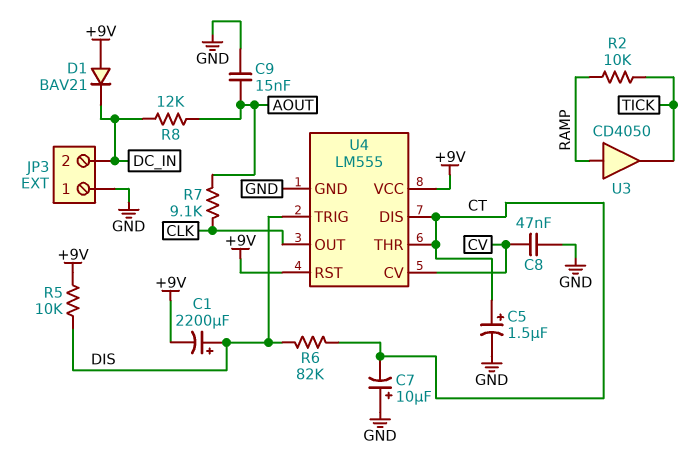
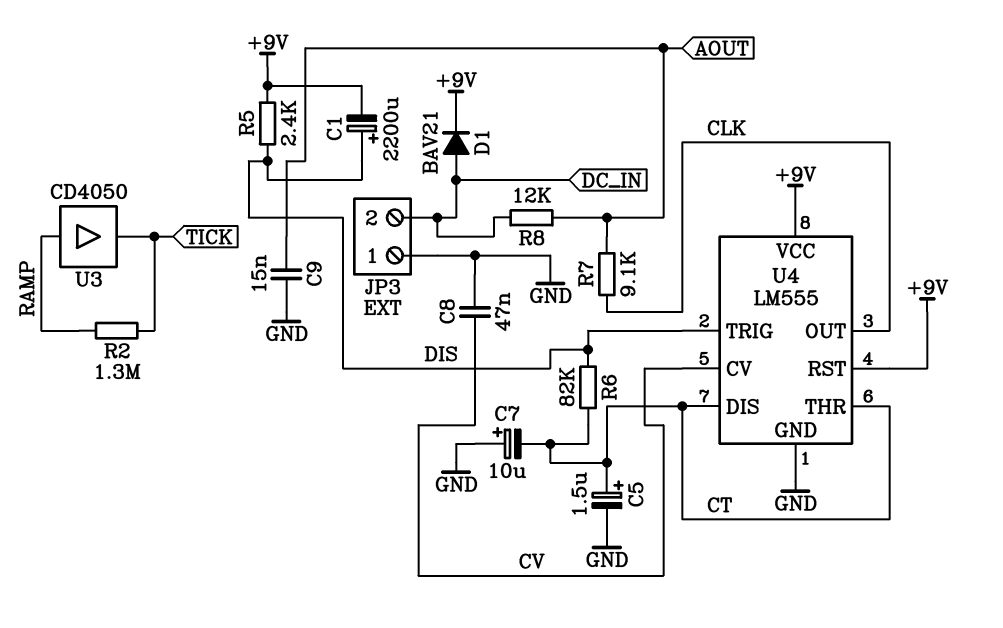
D1: diode BAV21 (A +9V, K DC_IN) -> diode BAV21 (A DC_IN, K +9V)
R2: 10k (RAMP, TICK) -> 1.3M (RAMP, TICK)
R5: 10k (+9V, DIS) -> 2.4k (+9V, DIS)

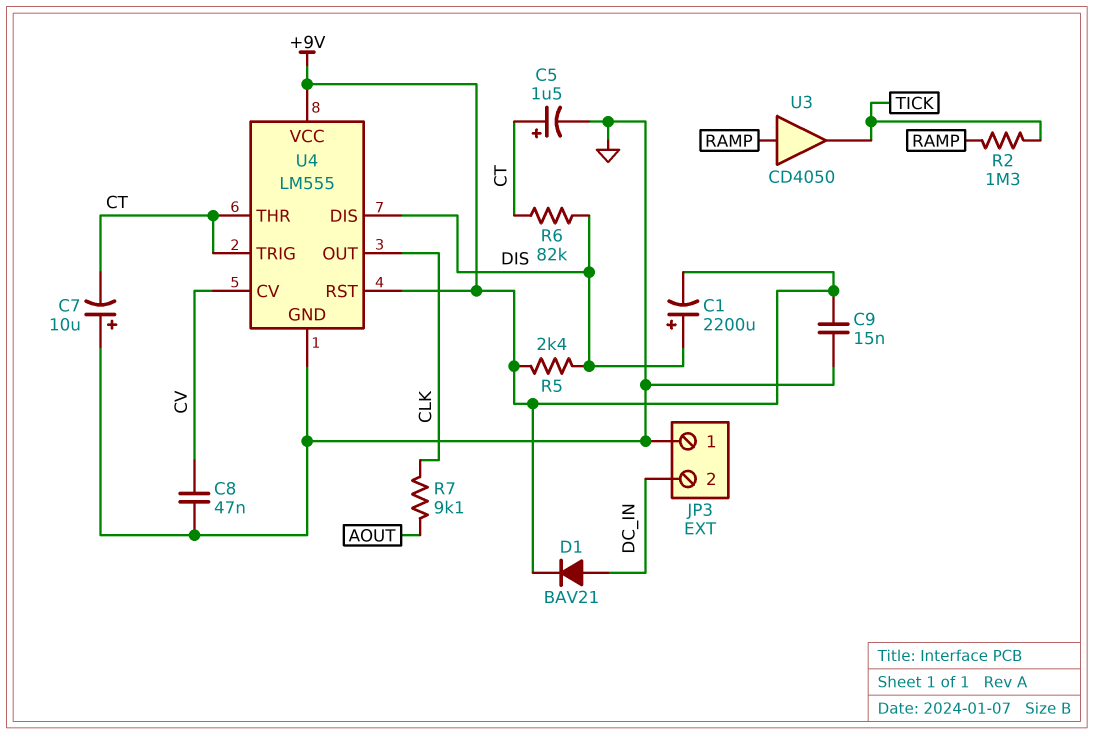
C9: 15nF (AOUT, GND) -> 15nF (+9V, GND)
R8: 12k (AOUT, DC_IN) -> none
U4 pin DIS: CT -> DIS
U4 pin TRIG: DIS -> CT

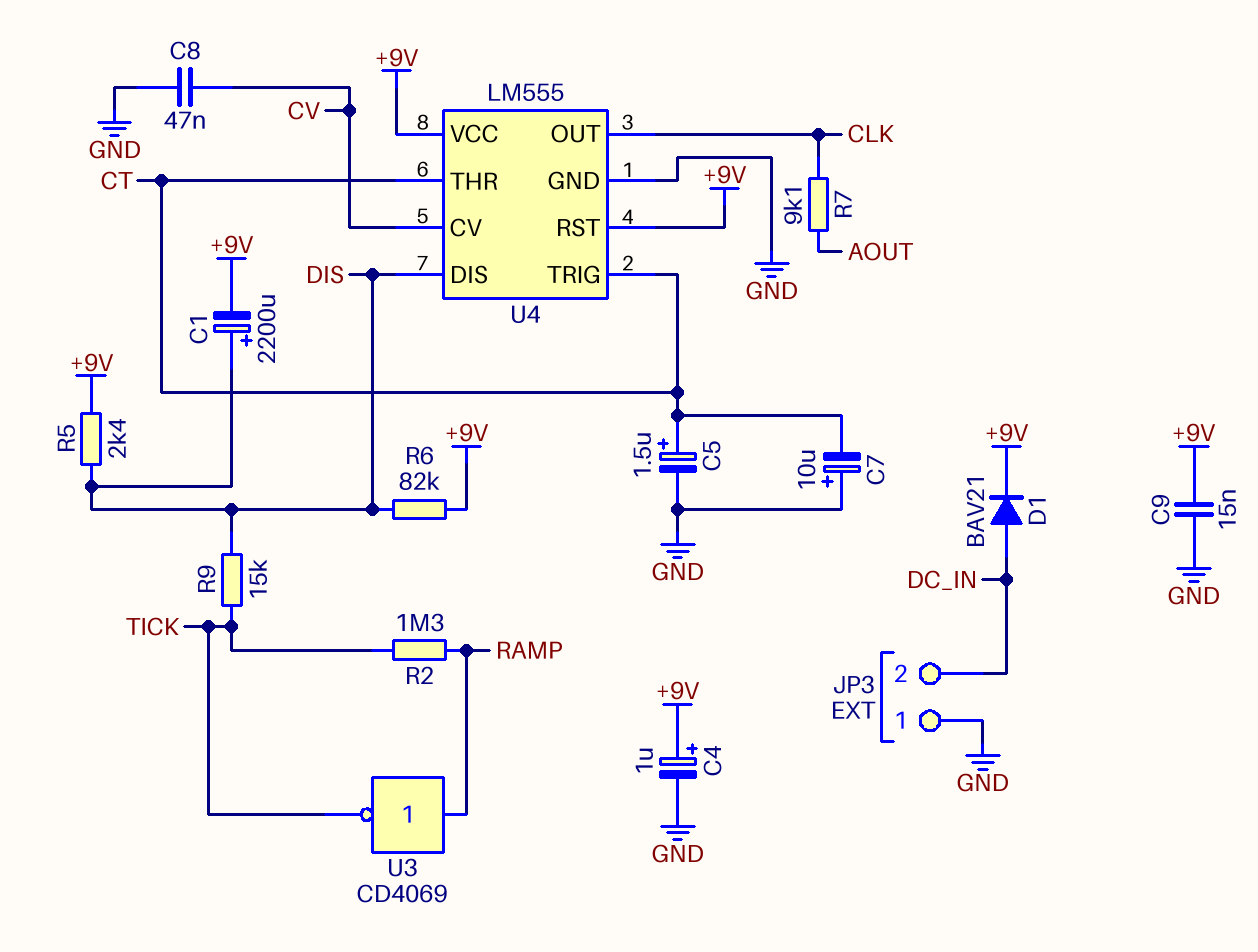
C4: none -> 1uF (plus +9V, minus GND)
R6: 82k (CT, DIS) -> 82k (+9V, DIS)
R9: none -> 15k (DIS, TICK)
U3: buffer CD4050 (in RAMP, out TICK) -> NOT CD4069 (in RAMP, out TICK)

